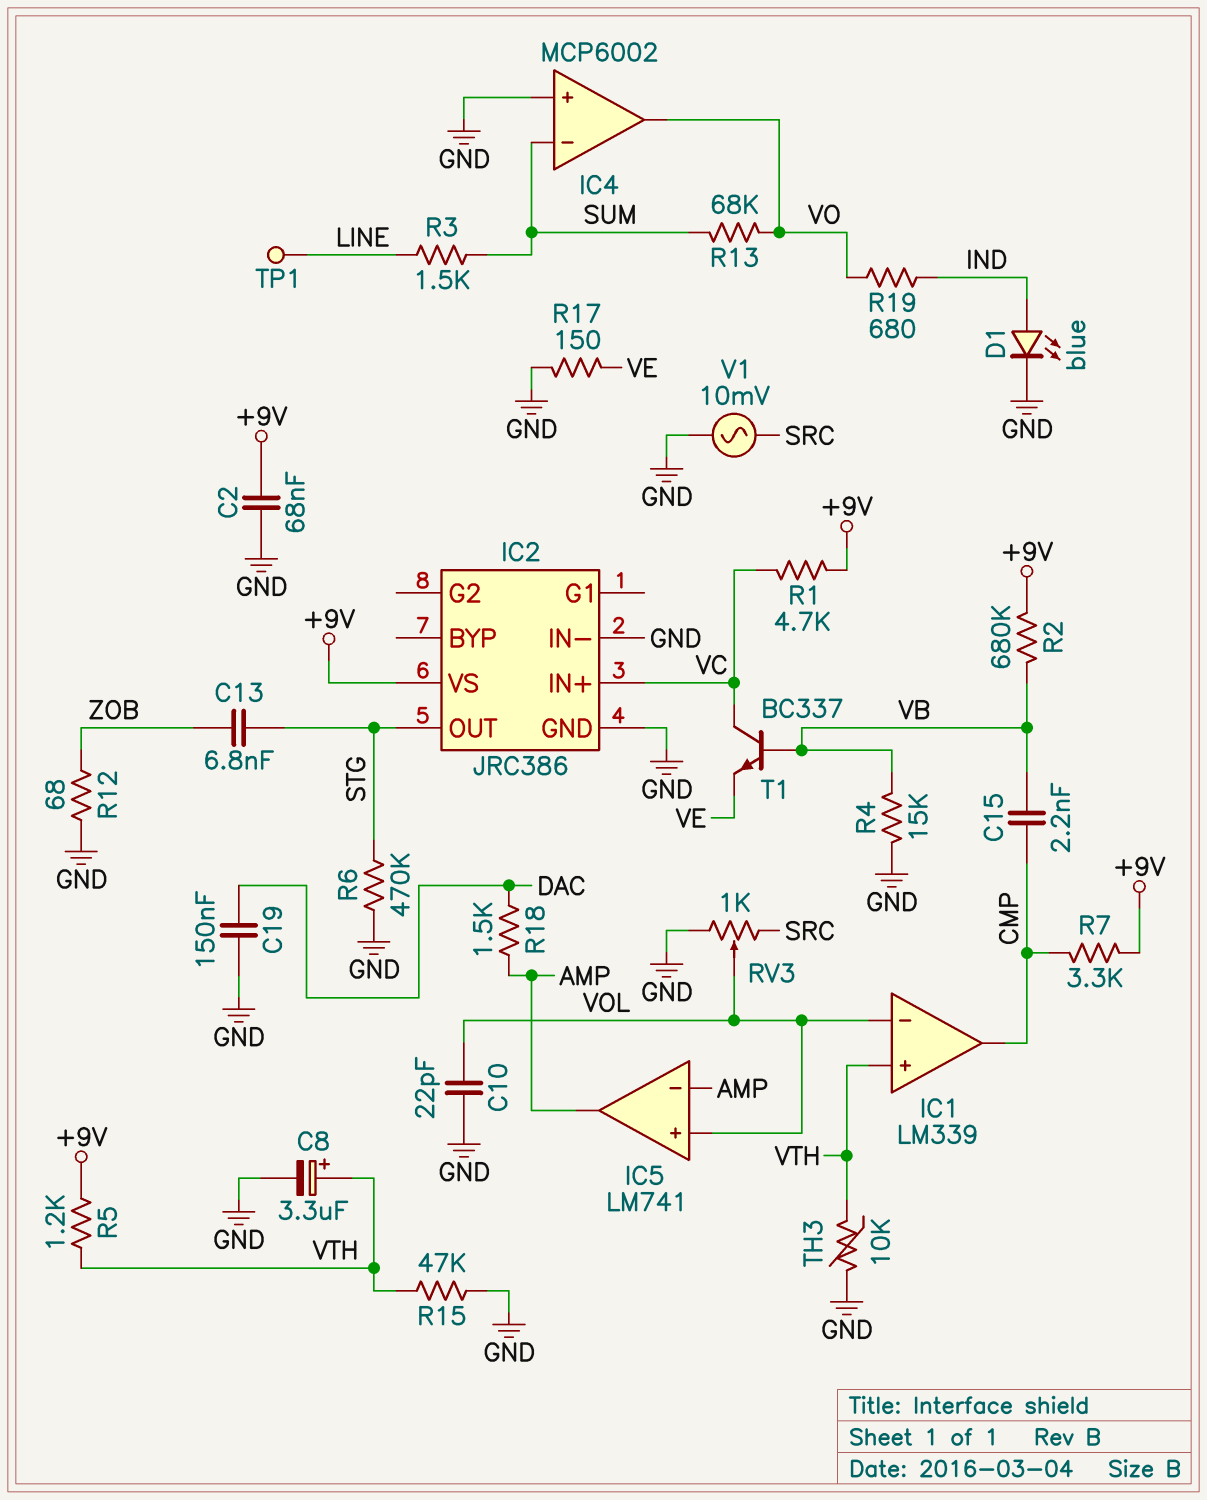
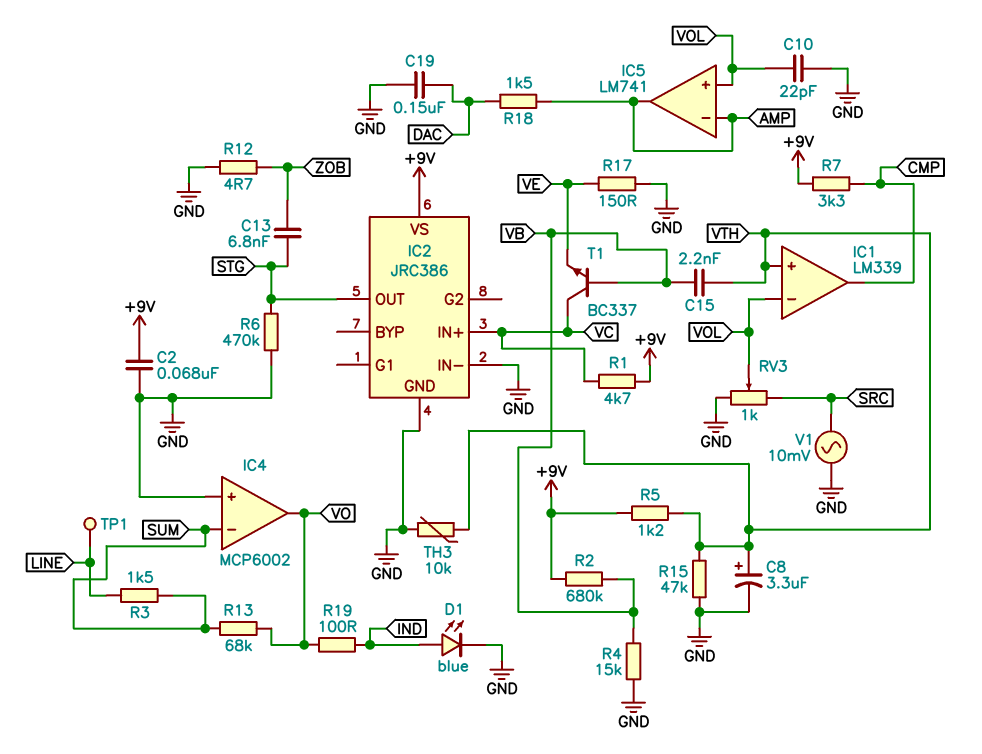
C15: 2.2nF (CMP, VB) -> 2.2nF (VB, VTH)
R12: 68 (GND, ZOB) -> 4.7 (GND, ZOB)
R19: 680 (IND, VO) -> 100 (IND, VO)

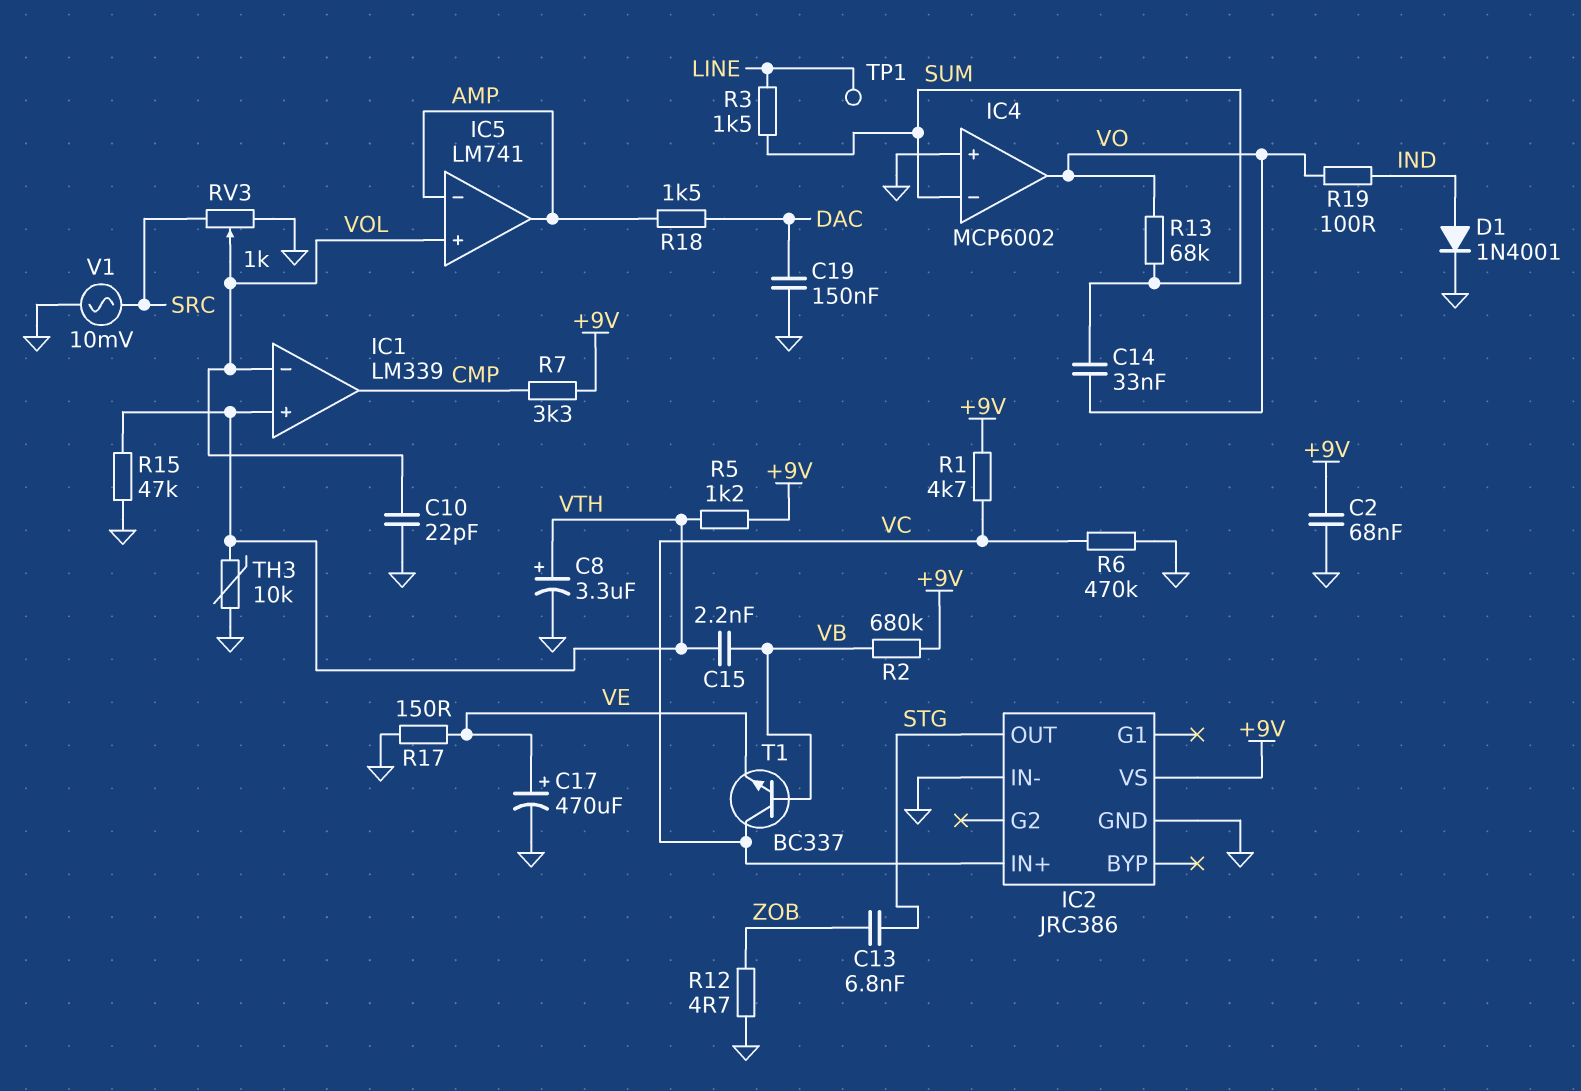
C14: none -> 33nF (SUM, VO)
C17: none -> 470uF (plus VE, minus GND)
D1: LED blue (A IND, K GND) -> diode 1N4001 (A IND, K GND)
R4: 15k (GND, VB) -> none
R6: 470k (GND, STG) -> 470k (GND, VC)

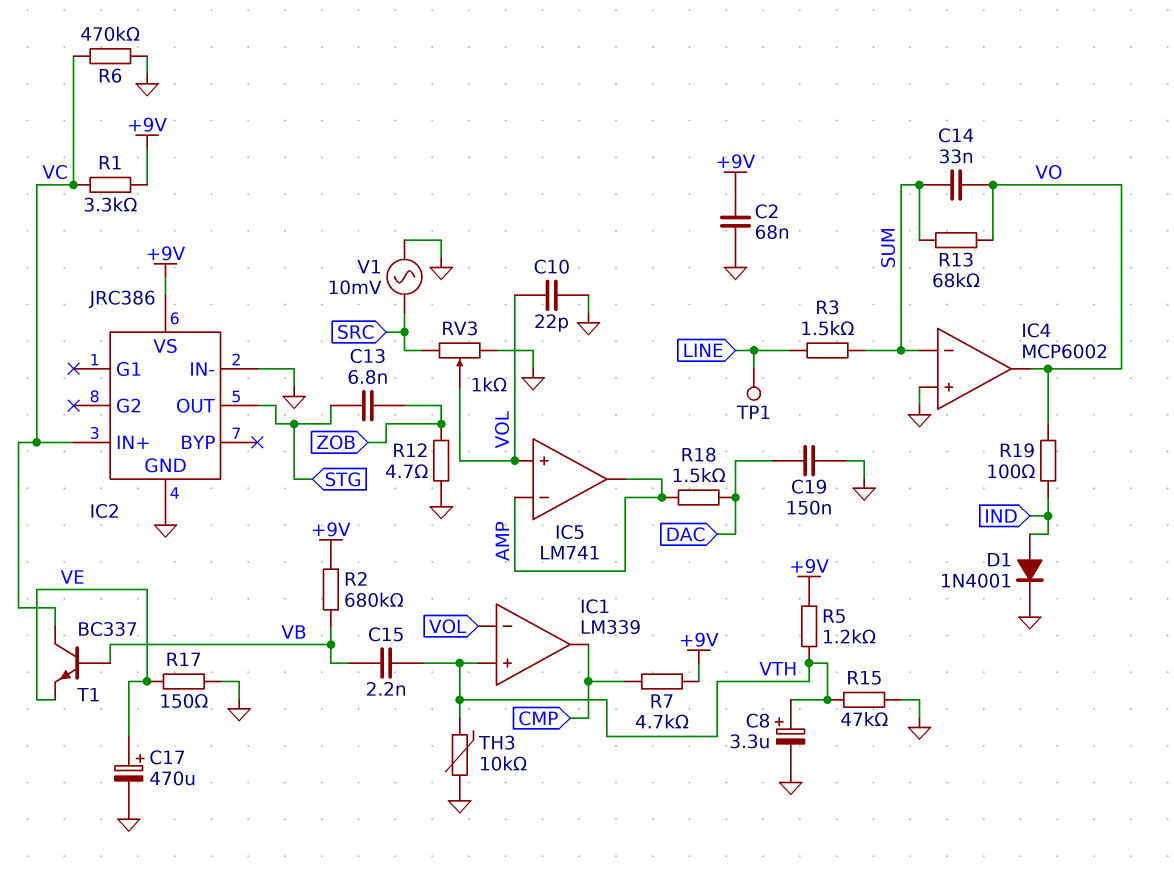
R1: 4.7k (+9V, VC) -> 3.3k (+9V, VC)
R7: 3.3k (+9V, CMP) -> 4.7k (+9V, CMP)

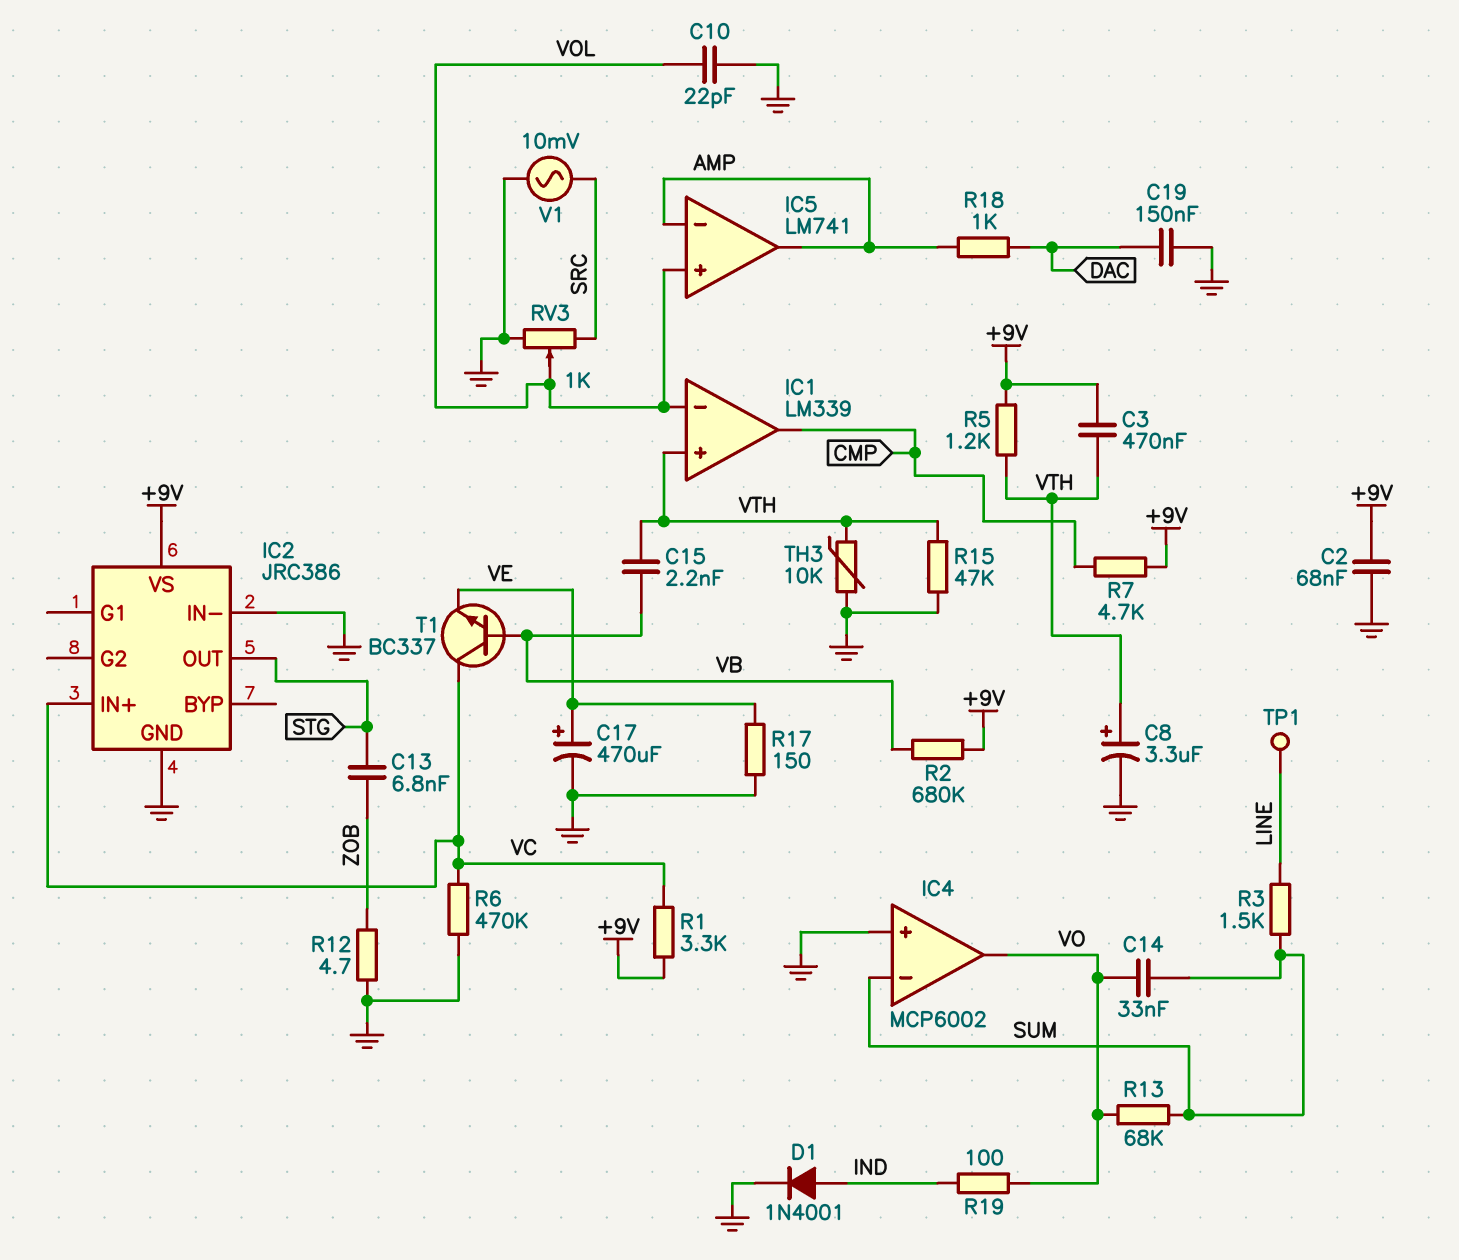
C3: none -> 470nF (+9V, VTH)
R18: 1.5k (AMP, DAC) -> 1k (AMP, DAC)

